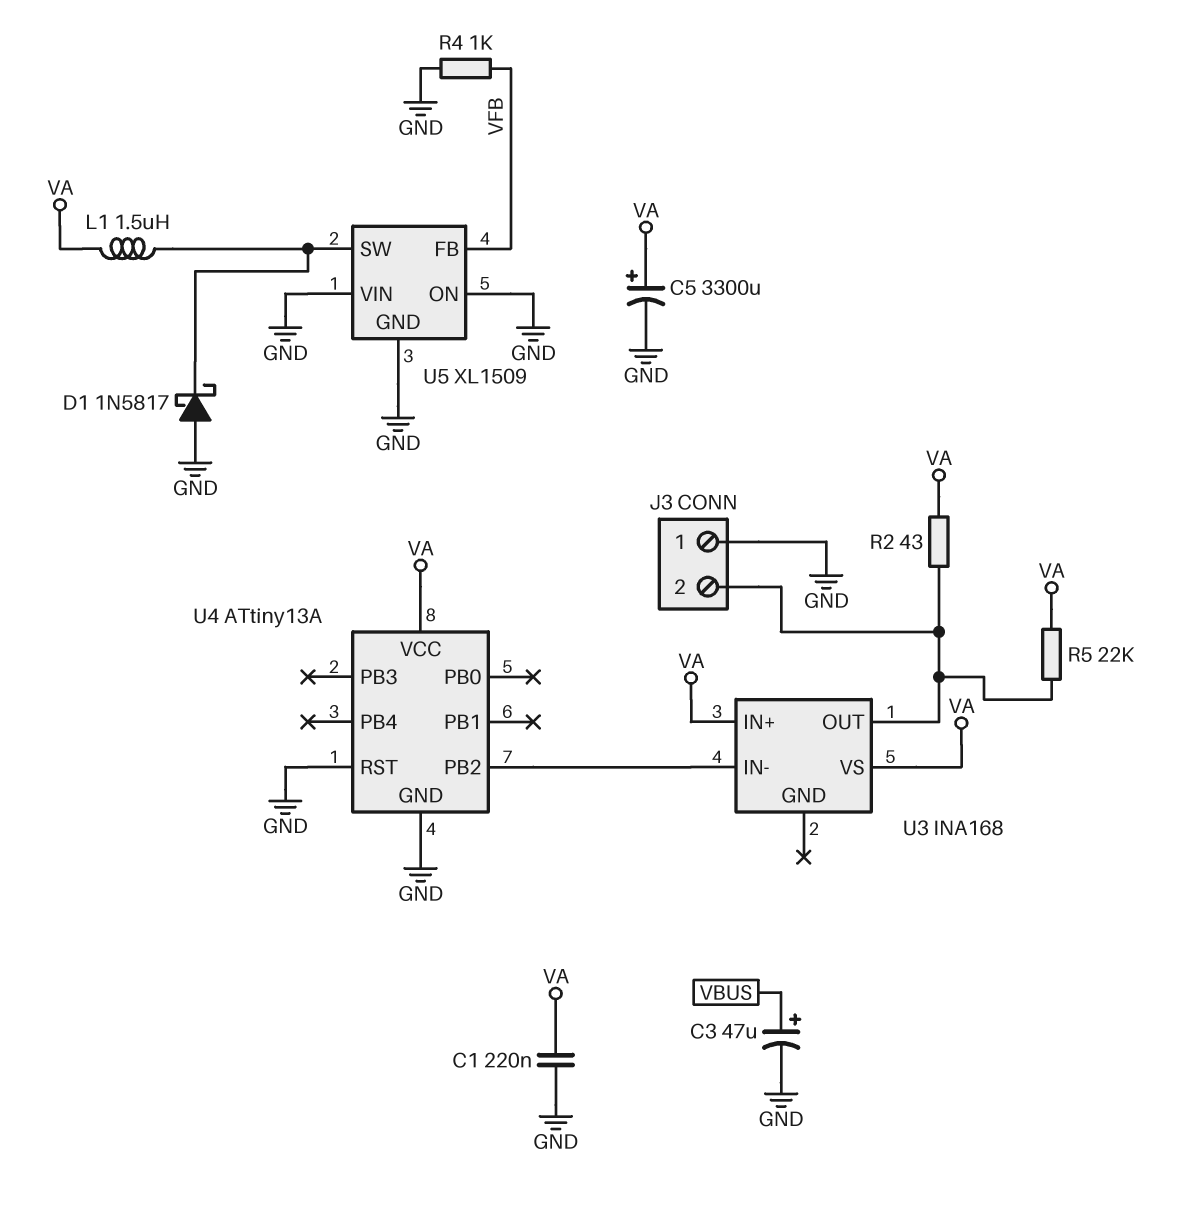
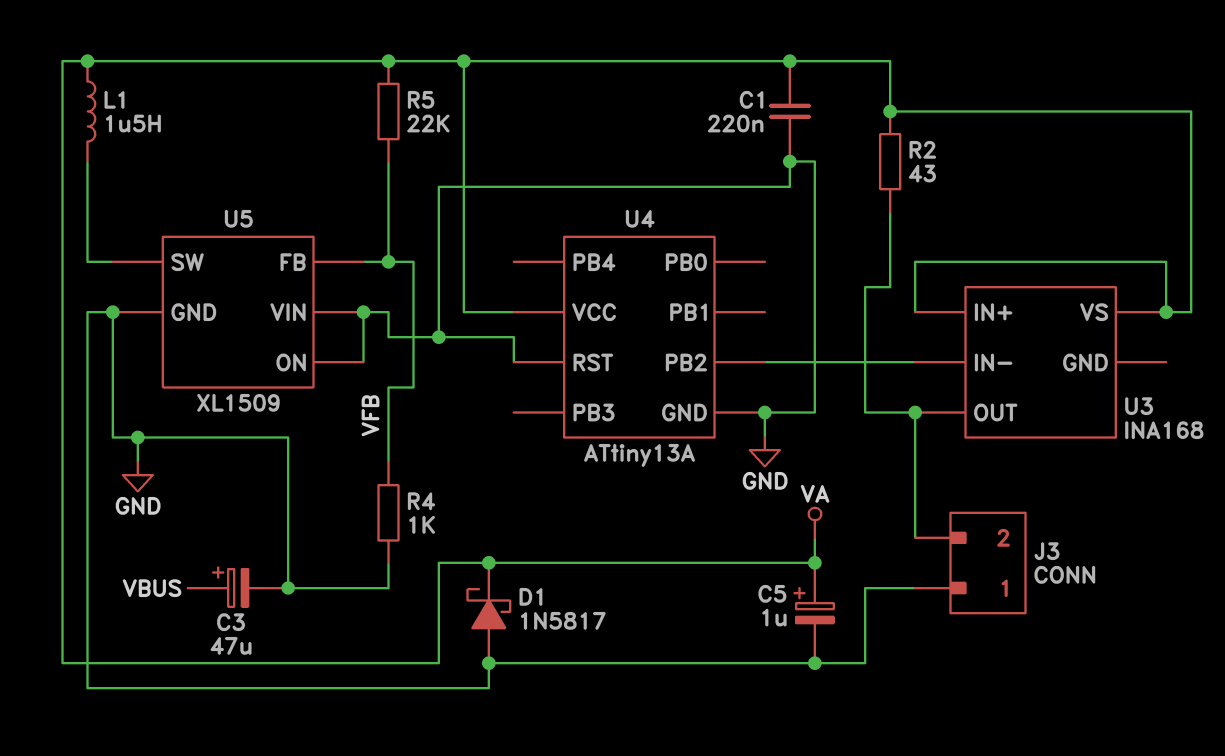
C5: 3300uF (plus VA, minus GND) -> 1uF (plus VA, minus GND)
D1: schottky 1N5817 (A GND, K U5/SW) -> schottky 1N5817 (A GND, K VA)
R5: 22k (J3/2, VA) -> 22k (VA, VFB)

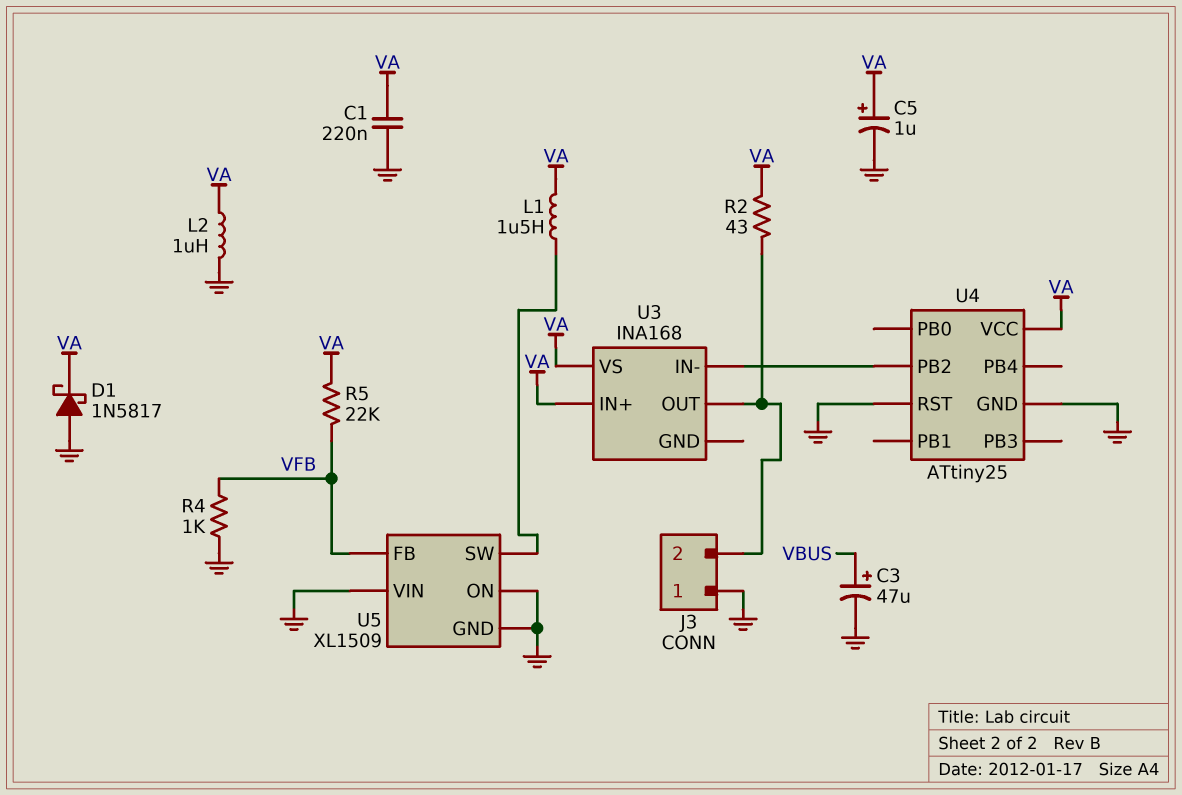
L2: none -> 1uH (GND, VA)
U4: ATtiny13A -> ATtiny25

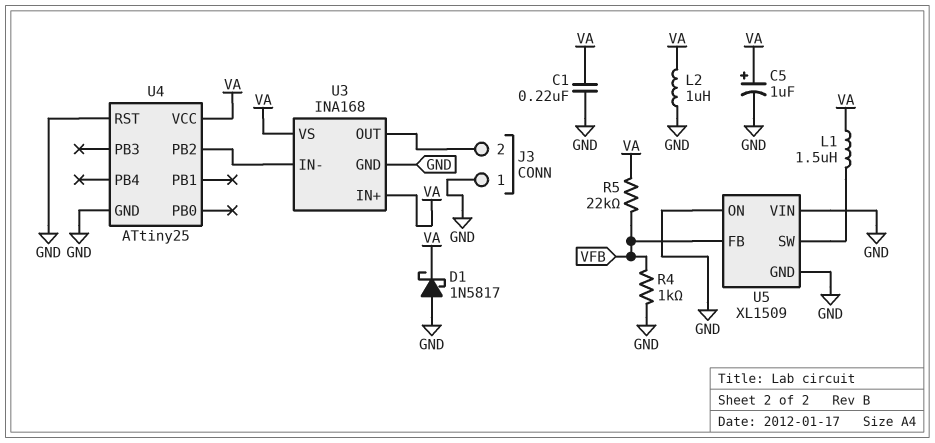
C3: 47uF (plus VBUS, minus GND) -> none
R2: 43 (J3/2, VA) -> none
U3 pin GND: none -> GND

